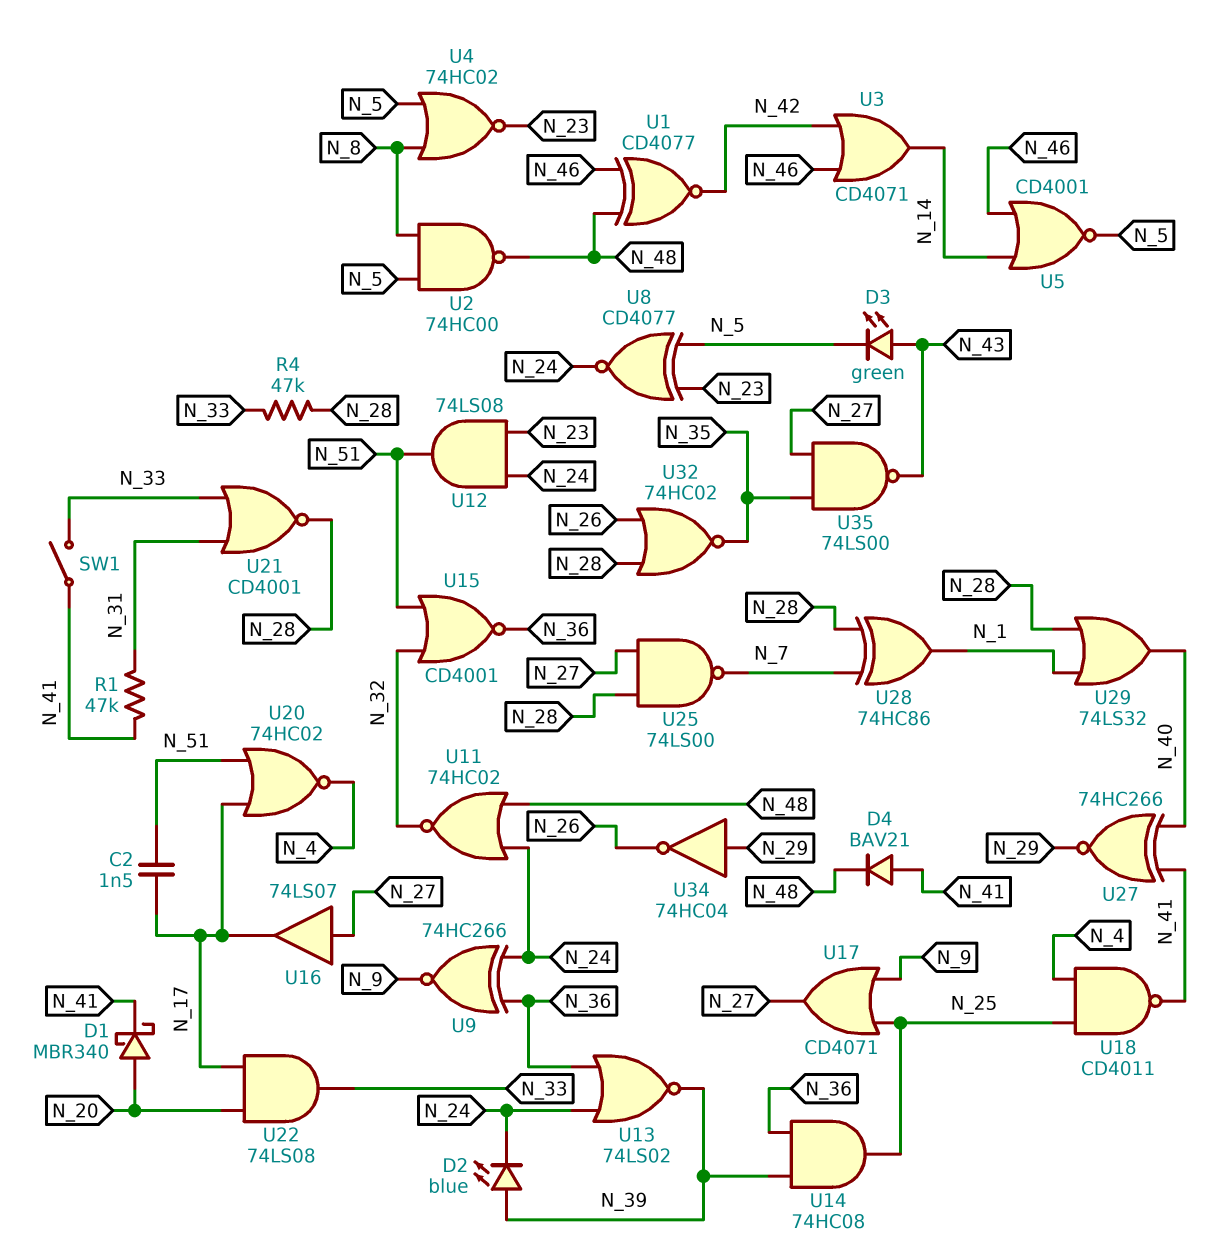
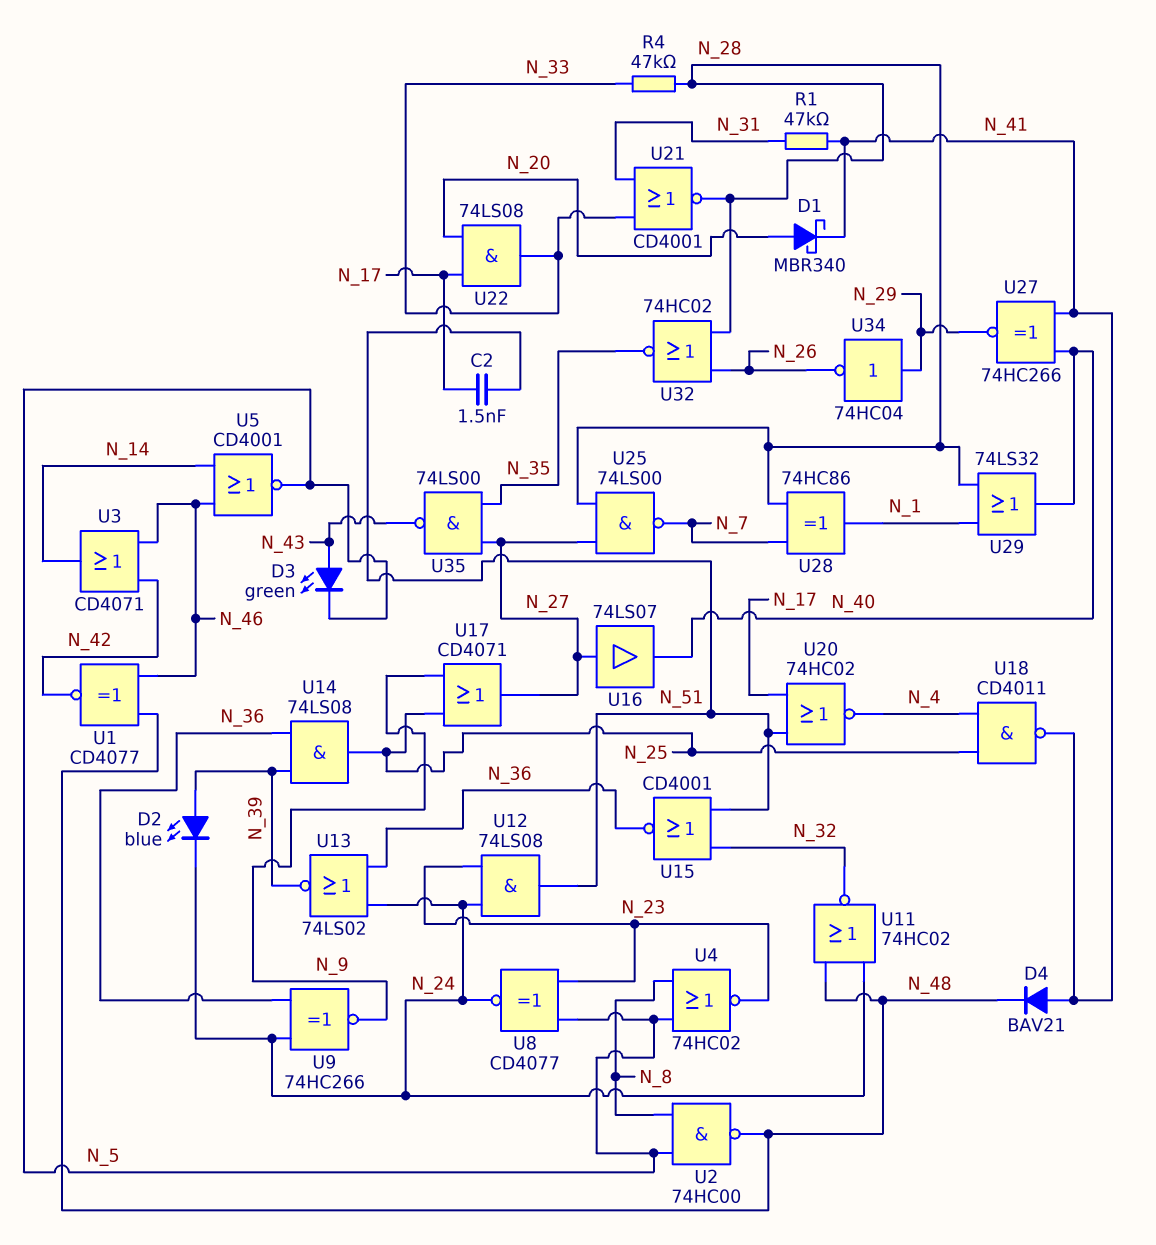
SW1: switch (N_33, N_41) -> none
U14: AND 74HC08 (in N_36, in N_39, out N_25) -> AND 74LS08 (in N_36, in N_39, out N_25)
U16: buffer 74LS07 (in N_27, out N_17) -> buffer 74LS07 (in N_27, out N_40)

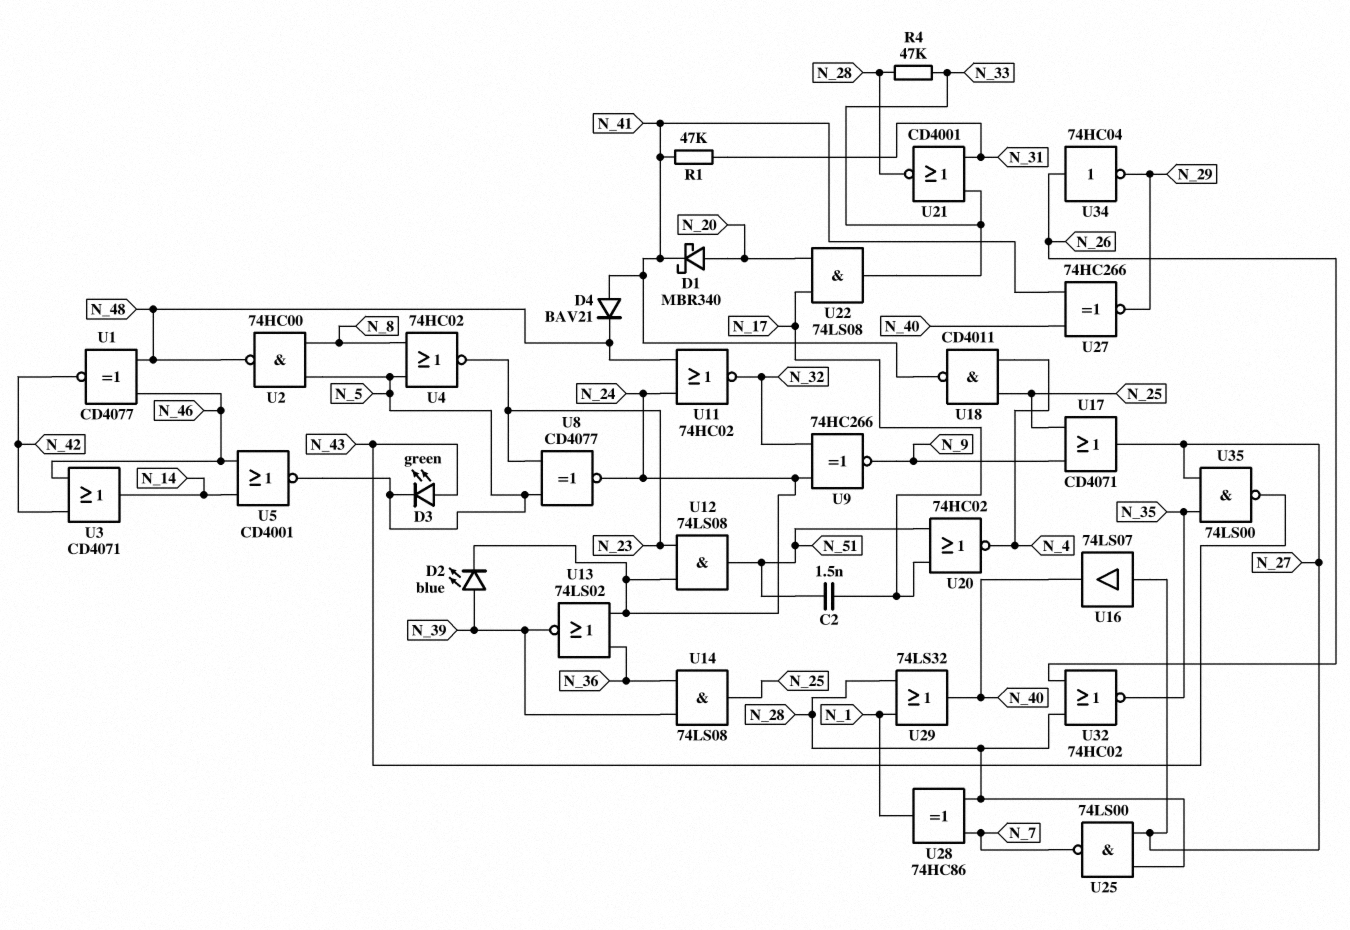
U9: XNOR 74HC266 (in N_24, in N_36, out N_9) -> XNOR 74HC266 (in N_24, in N_32, out N_9)
U15: NOR CD4001 (in N_32, in N_51, out N_36) -> none
U34: NOT 74HC04 (in N_29, out N_26) -> NOT 74HC04 (in N_26, out N_29)

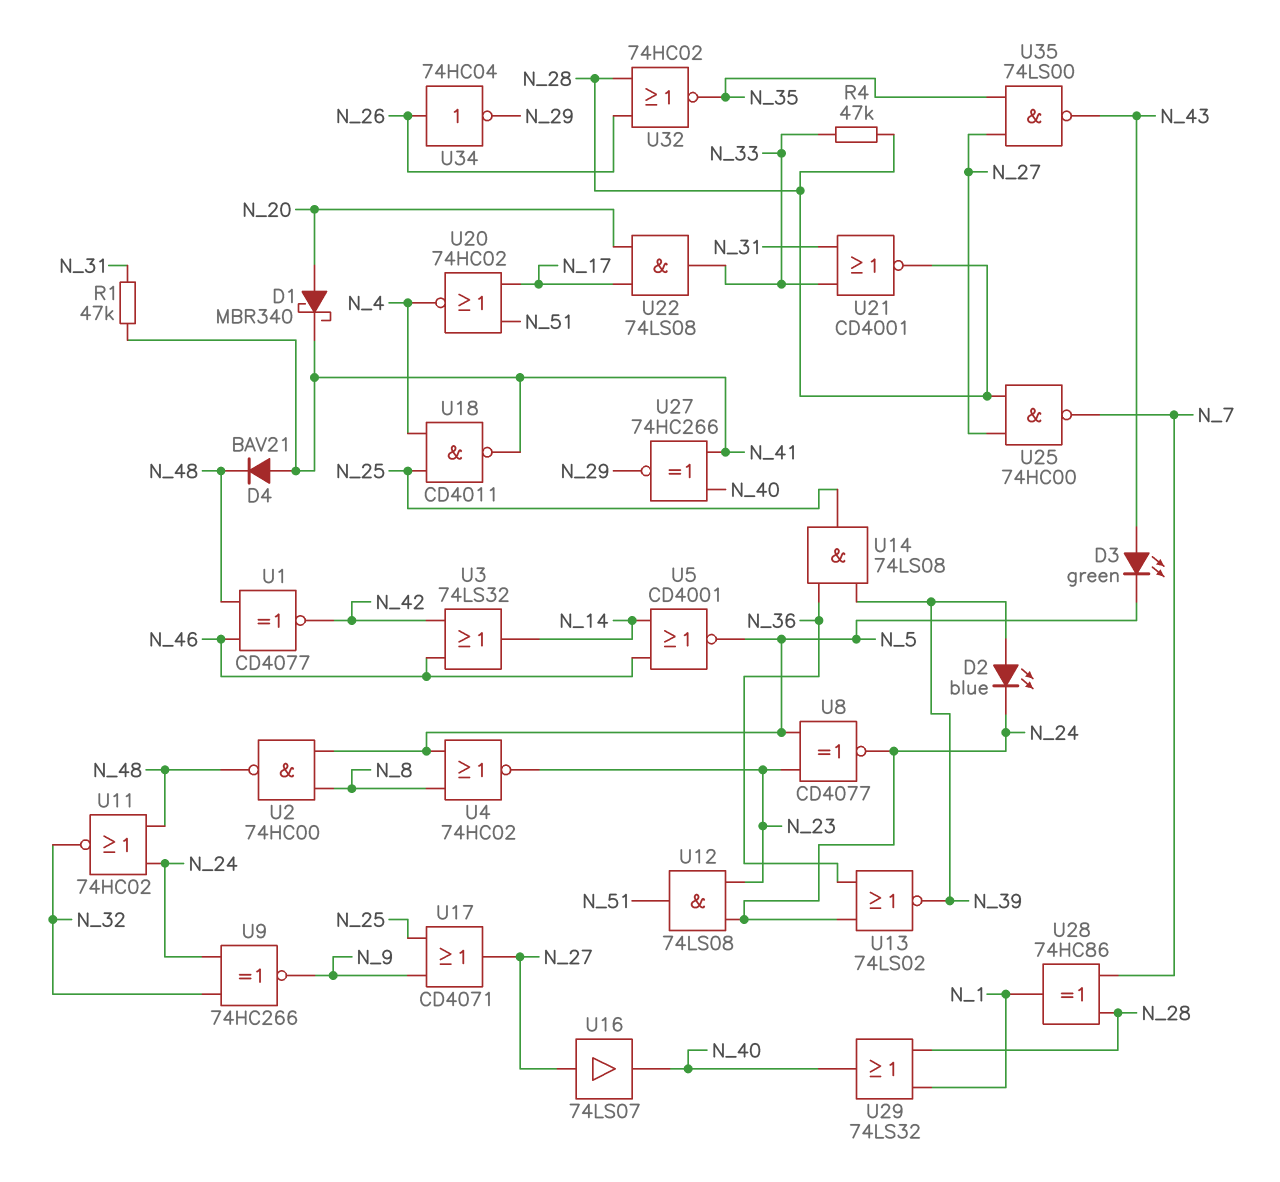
C2: 1.5nF (N_17, N_51) -> none
U3: OR CD4071 (in N_42, in N_46, out N_14) -> OR 74LS32 (in N_42, in N_46, out N_14)
U25: NAND 74LS00 (in N_27, in N_28, out N_7) -> NAND 74HC00 (in N_27, in N_28, out N_7)

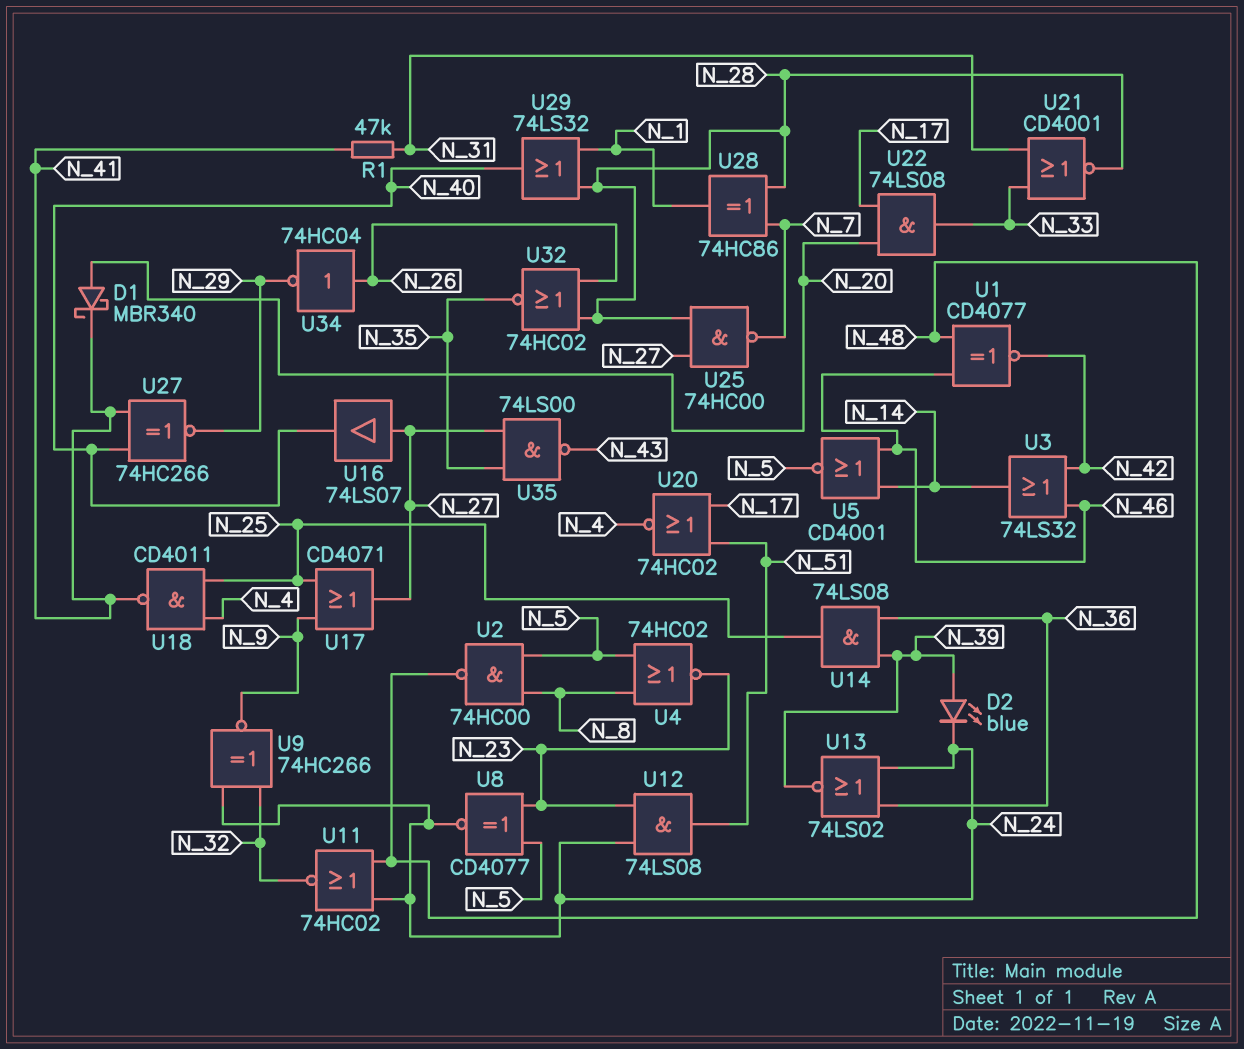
D3: LED green (A N_43, K N_5) -> none
D4: diode BAV21 (A N_41, K N_48) -> none
R4: 47k (N_28, N_33) -> none

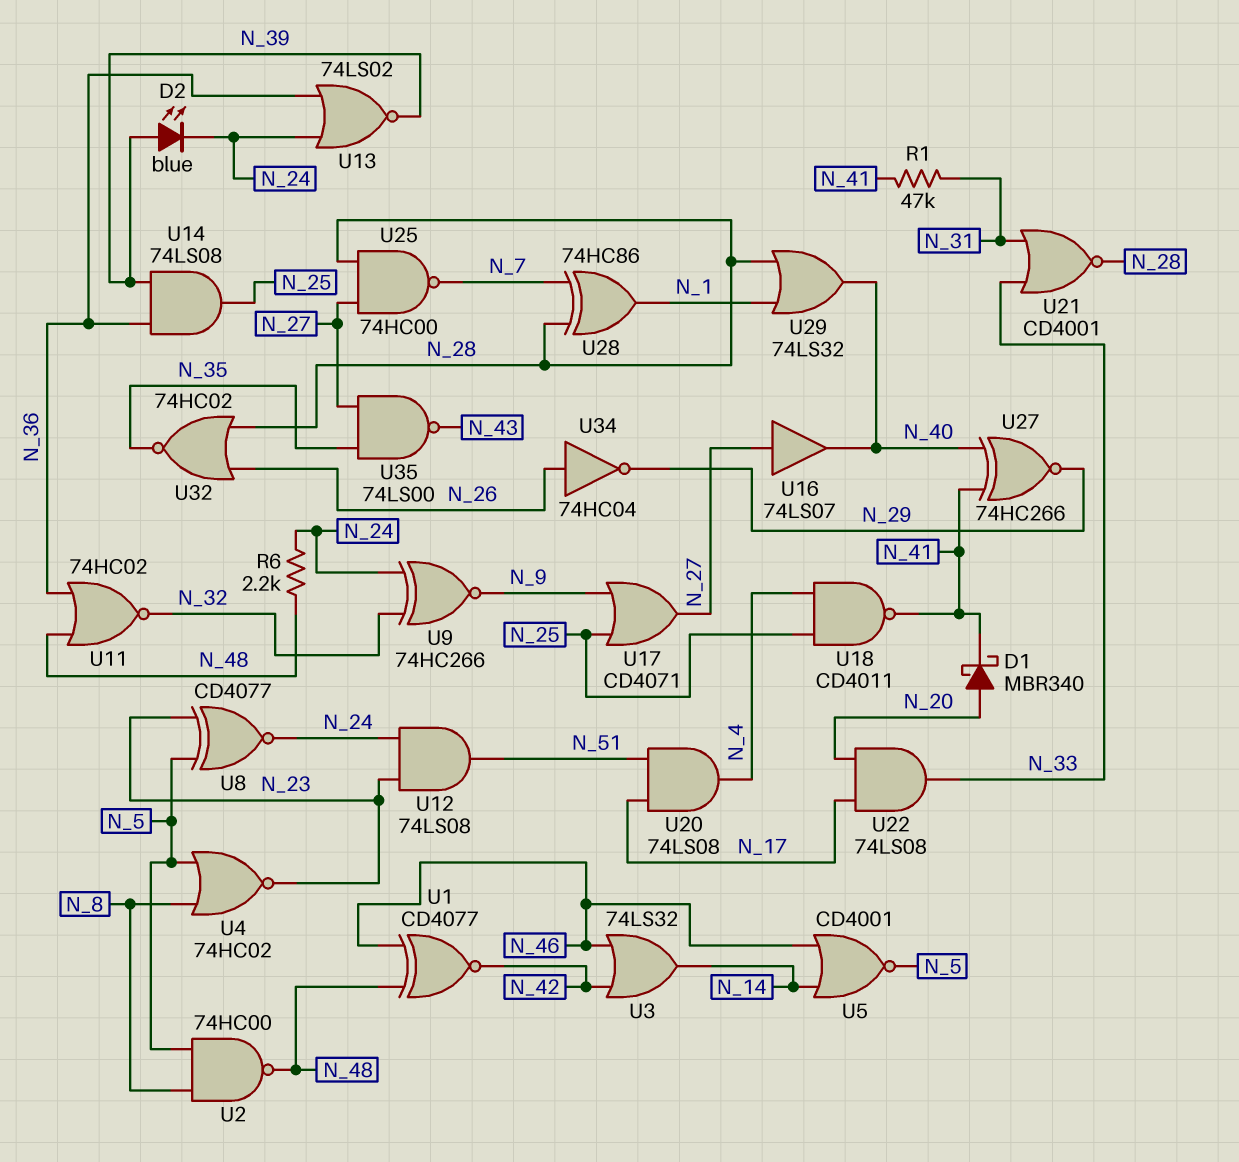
R6: none -> 2.2k (N_24, N_48)
U11: NOR 74HC02 (in N_24, in N_48, out N_32) -> NOR 74HC02 (in N_36, in N_48, out N_32)
U20: NOR 74HC02 (in N_17, in N_51, out N_4) -> AND 74LS08 (in N_17, in N_51, out N_4)

